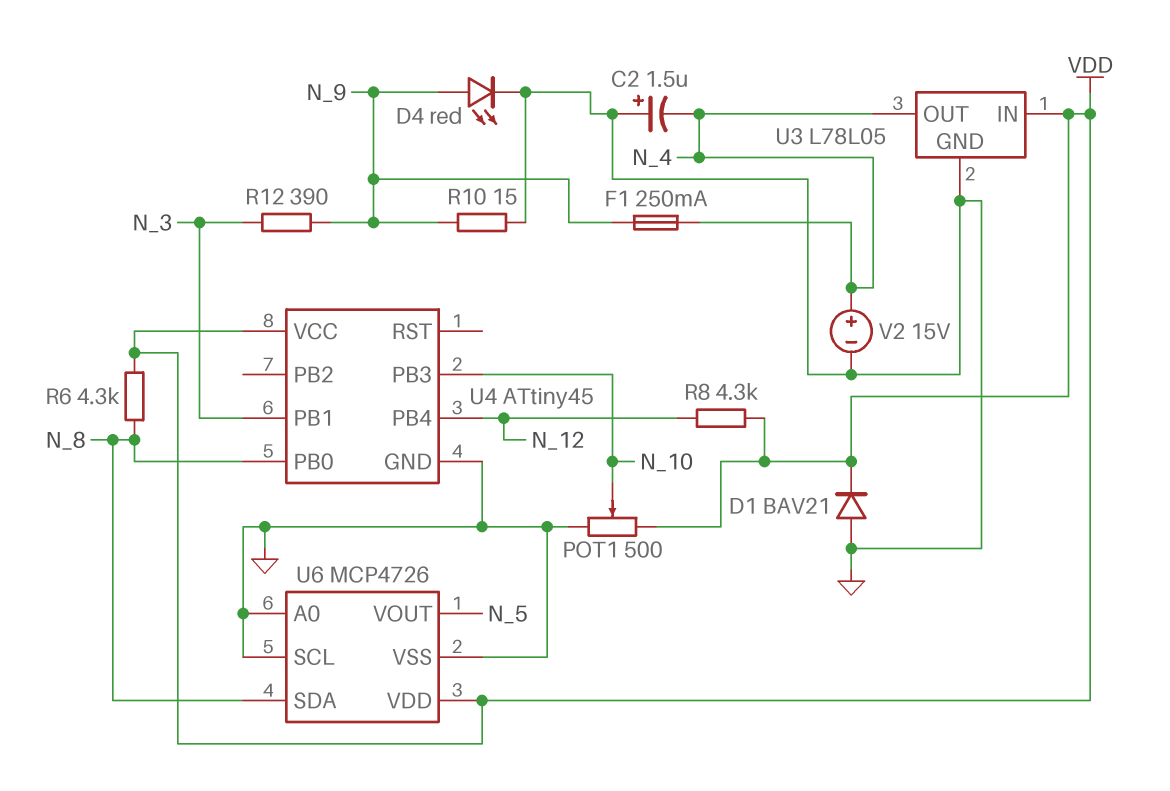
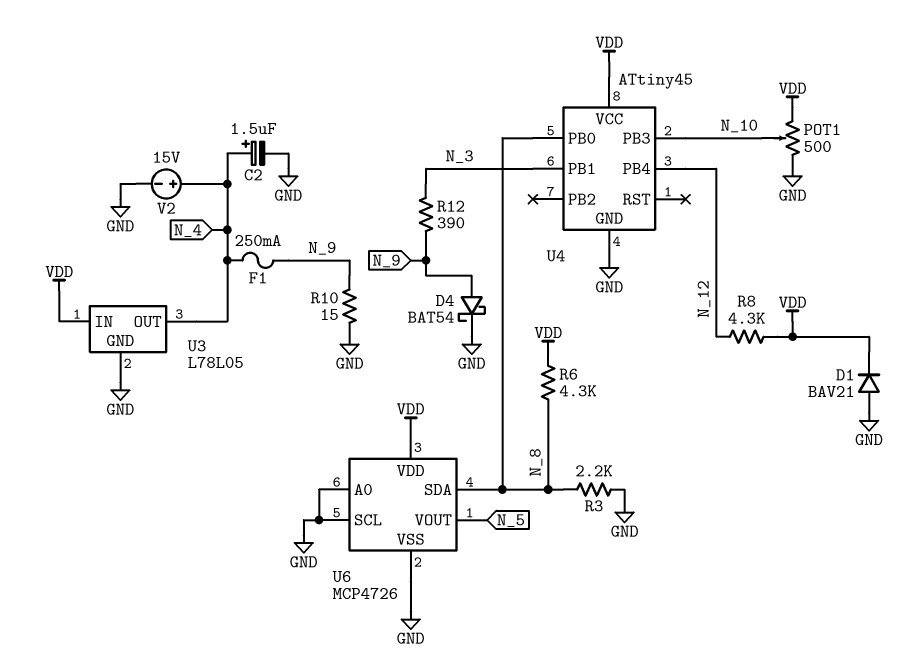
C2: 1.5uF (plus GND, minus N_4) -> 1.5uF (plus N_4, minus GND)
D4: LED red (A N_9, K GND) -> schottky BAT54 (A N_9, K GND)
R3: none -> 2.2k (GND, N_8)

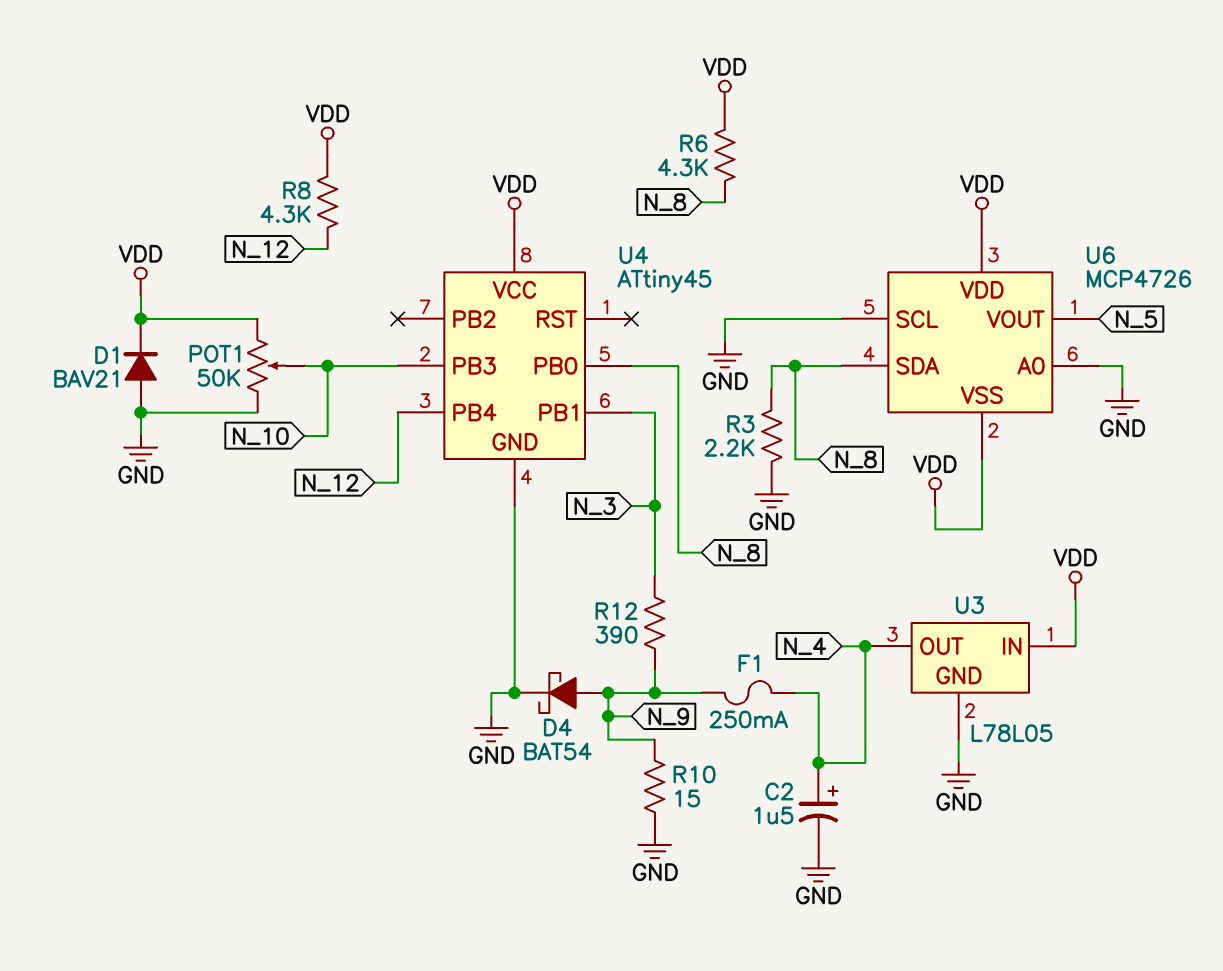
POT1: 500 (GND, VDD, wiper N_10) -> 50k (GND, VDD, wiper N_10)
U6 pin VSS: GND -> VDD
V2: 15V (plus N_4, minus GND) -> none

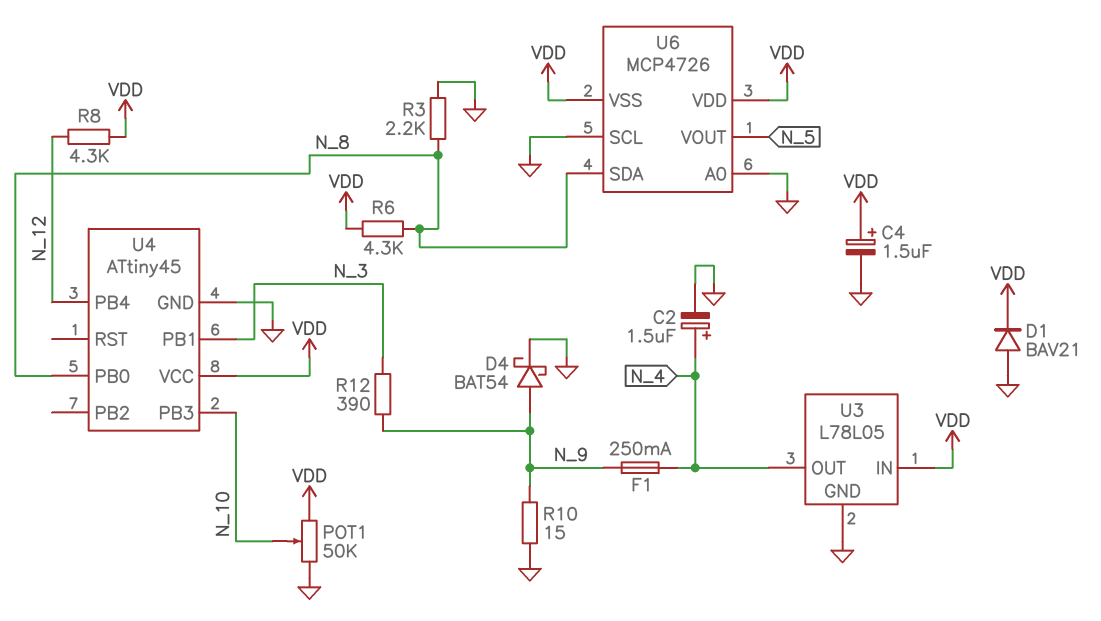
C4: none -> 1.5uF (plus VDD, minus GND)

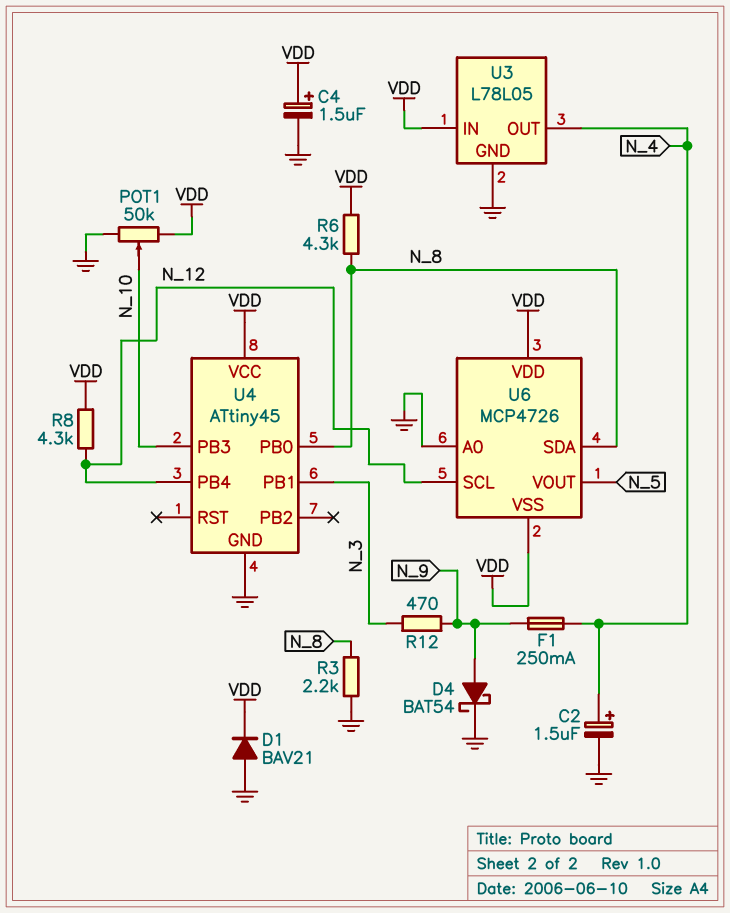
R10: 15 (GND, N_9) -> none
R12: 390 (N_3, N_9) -> 470 (N_3, N_9)
U6 pin SCL: GND -> N_12

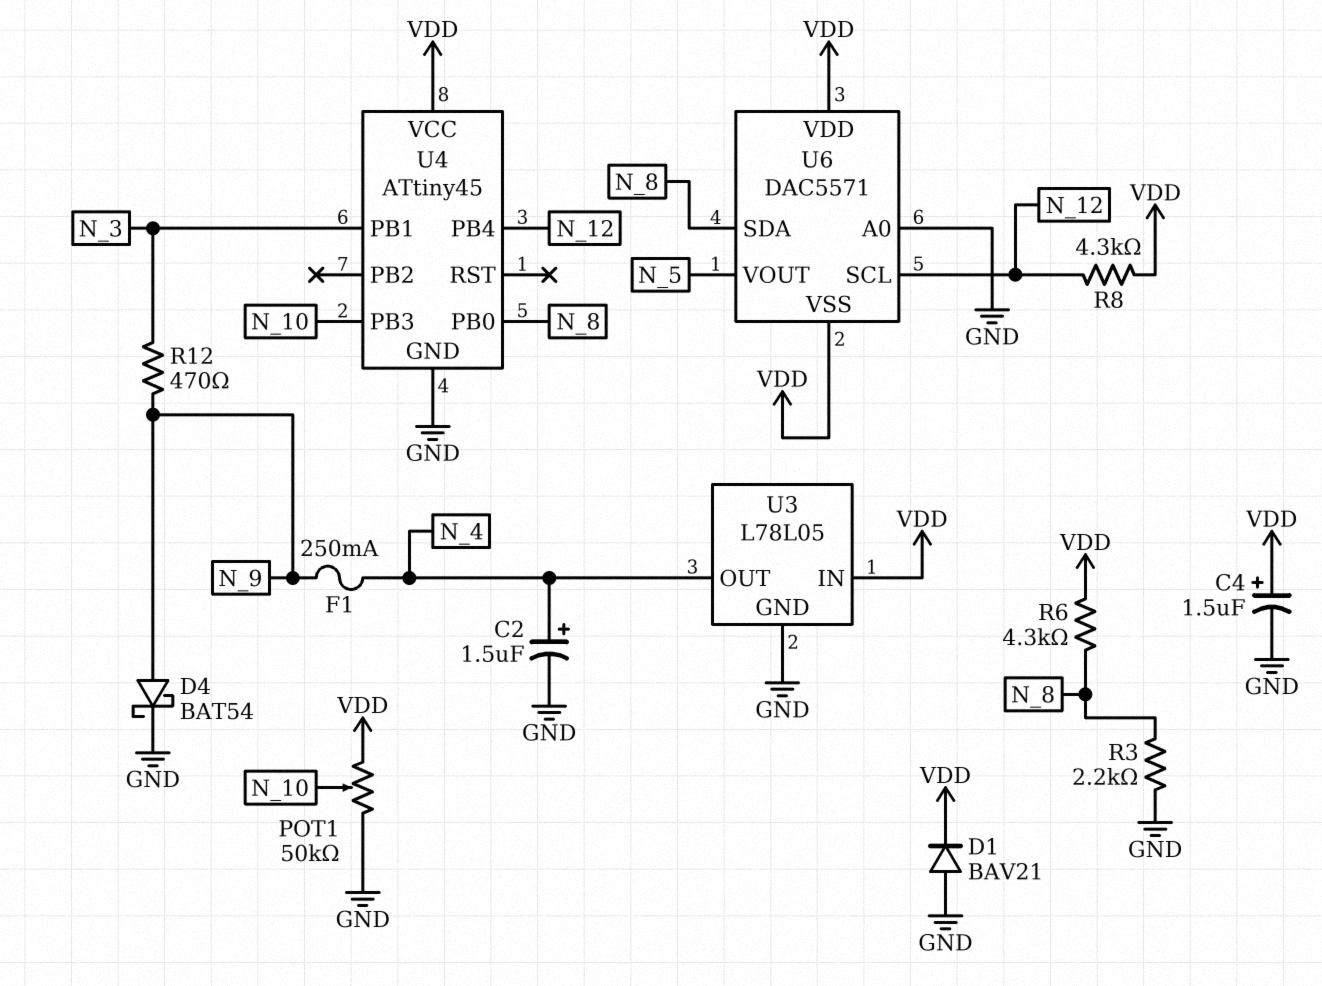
U6: MCP4726 -> DAC5571

